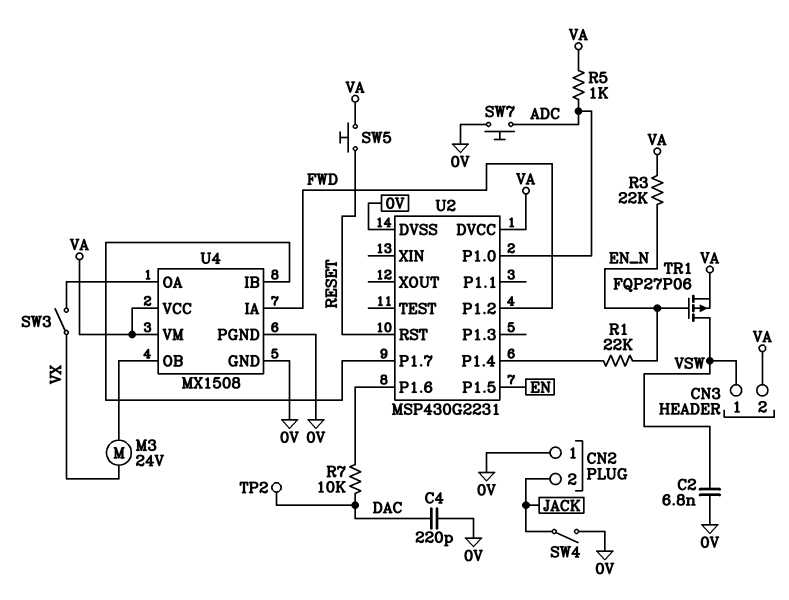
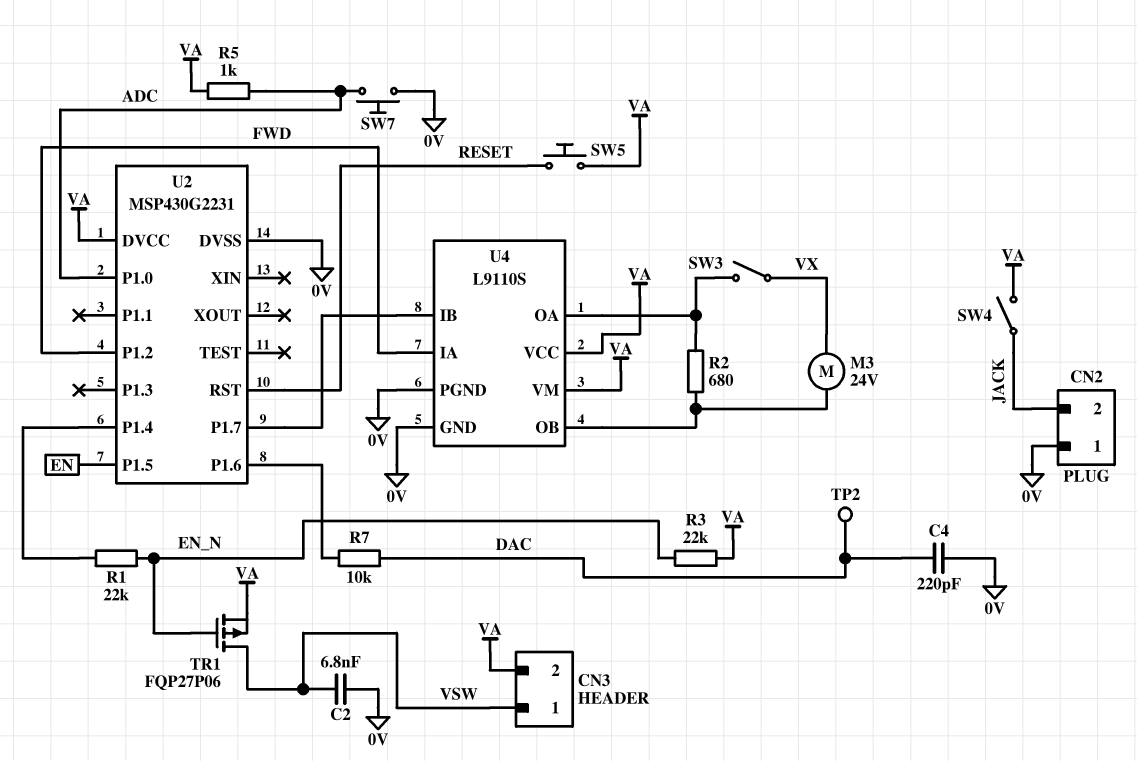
R2: none -> 680 (U4/OA, U4/OB)
SW4: switch (0V, JACK) -> switch (JACK, VA)
U4: MX1508 -> L9110S

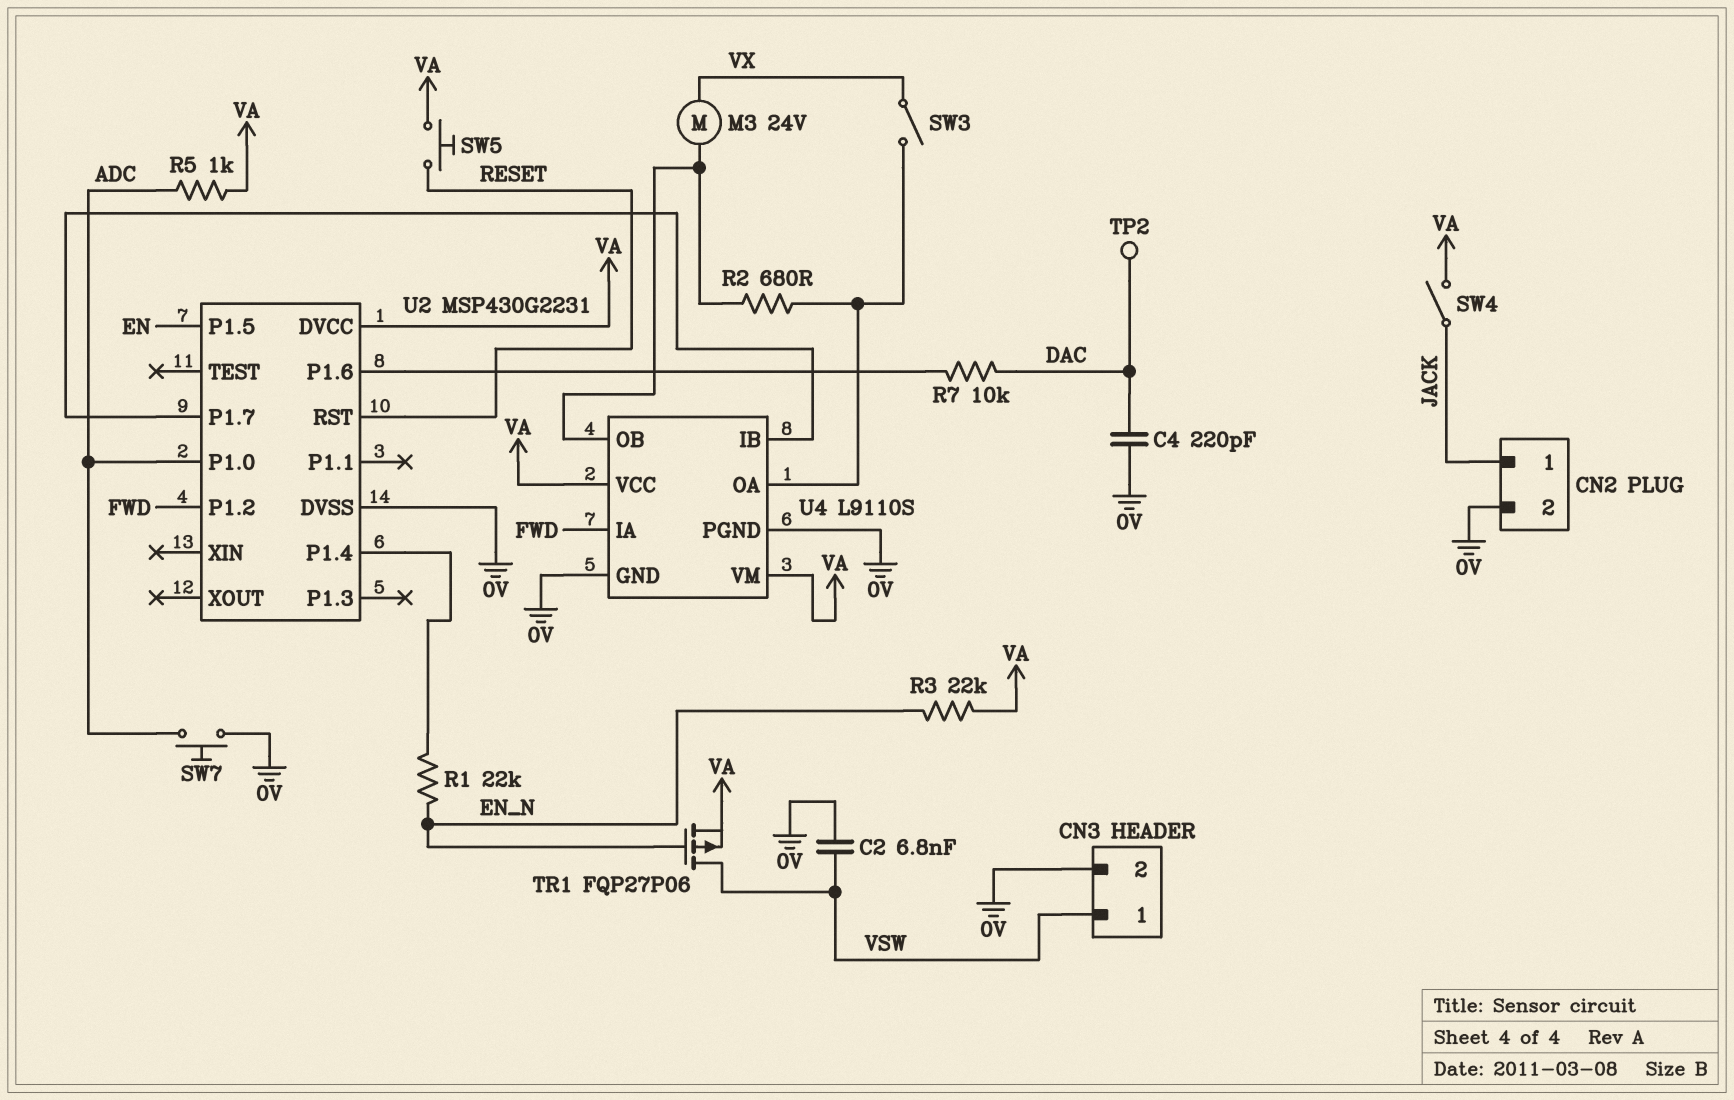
CN2 pin 1: 0V -> JACK
CN2 pin 2: JACK -> 0V
CN3 pin 2: VA -> 0V

